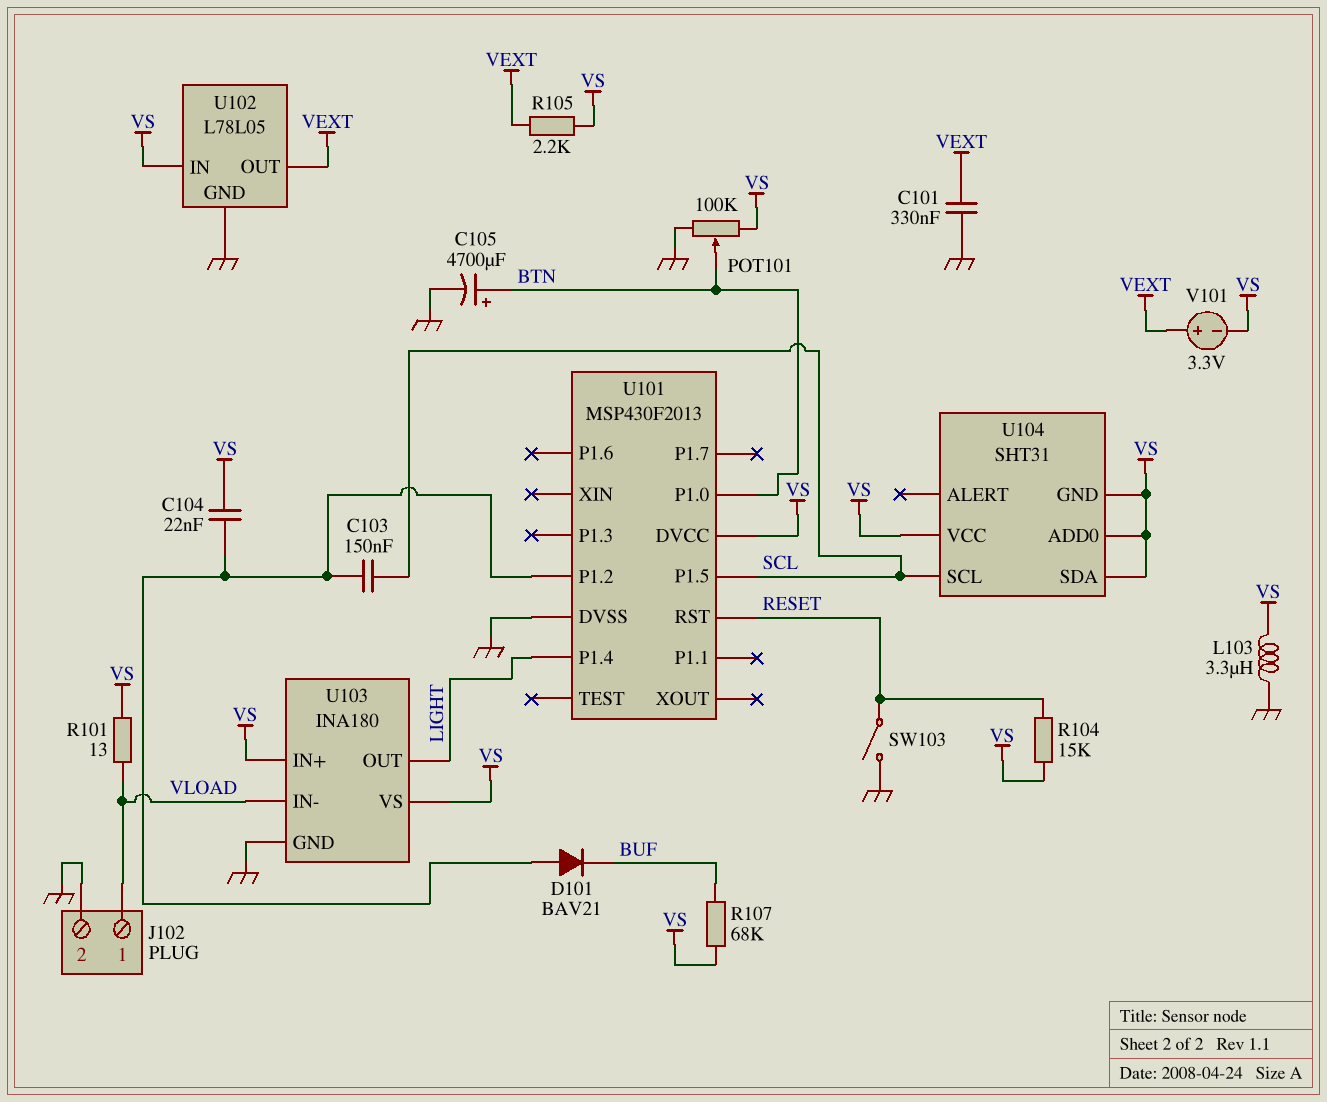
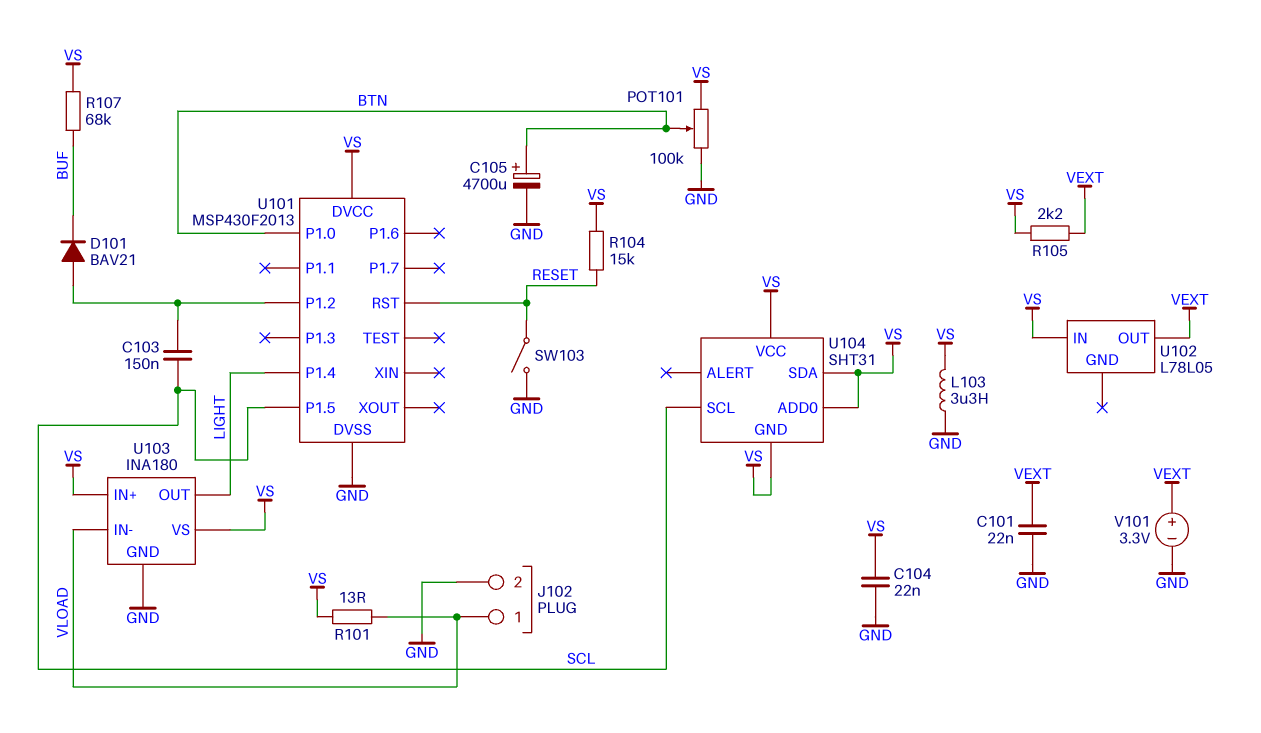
C101: 330nF (GND, VEXT) -> 22nF (GND, VEXT)
C104: 22nF (U101/P1.2, VS) -> 22nF (GND, VS)
U102 pin GND: GND -> none
V101: 3.3V (plus VEXT, minus VS) -> 3.3V (plus VEXT, minus GND)

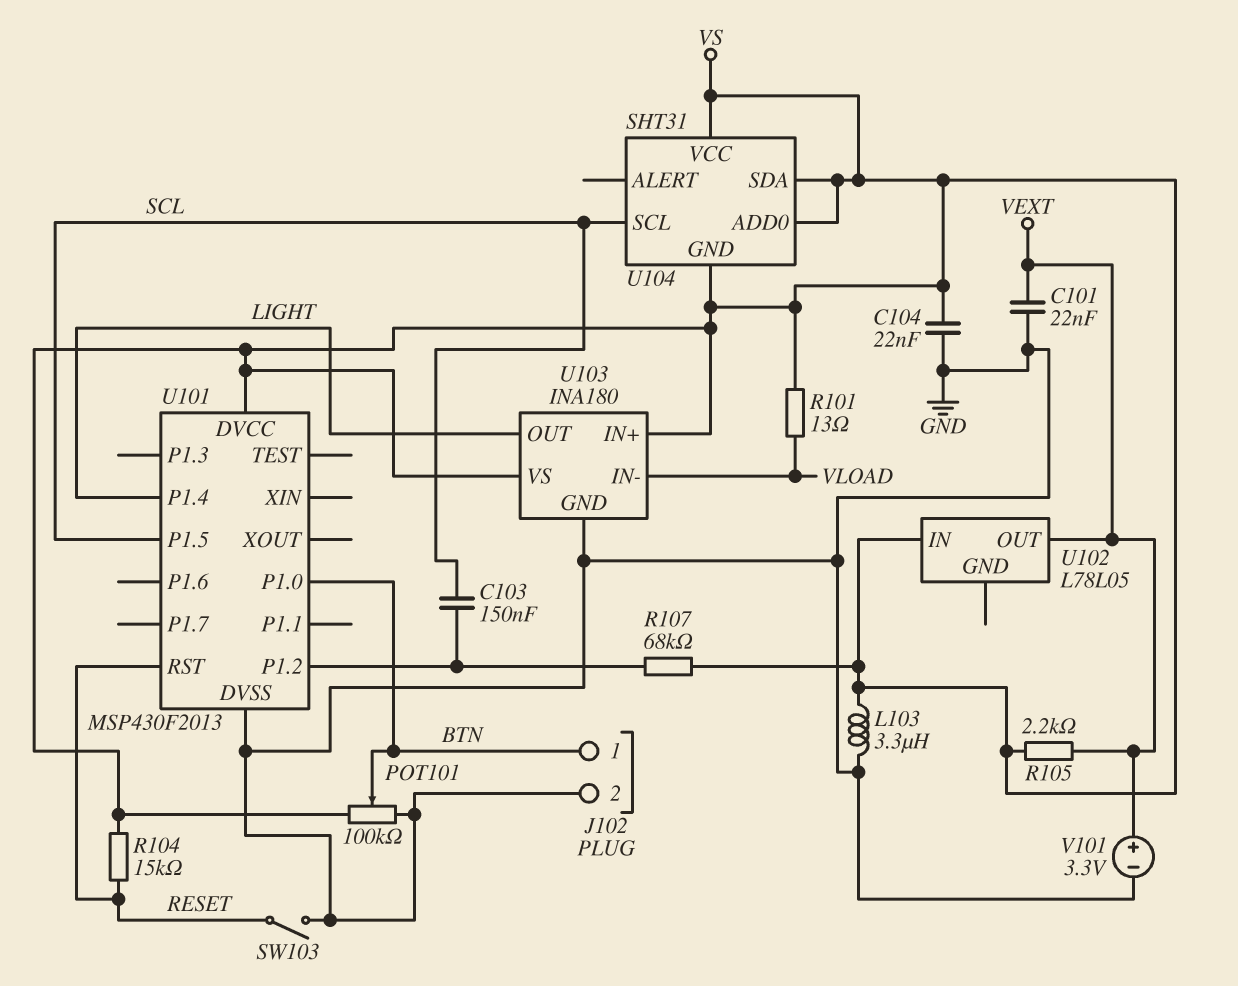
C105: 4700uF (plus BTN, minus GND) -> none
D101: diode BAV21 (A U101/P1.2, K BUF) -> none
J102 pin 1: VLOAD -> BTN
R107: 68k (BUF, VS) -> 68k (U101/P1.2, VS)

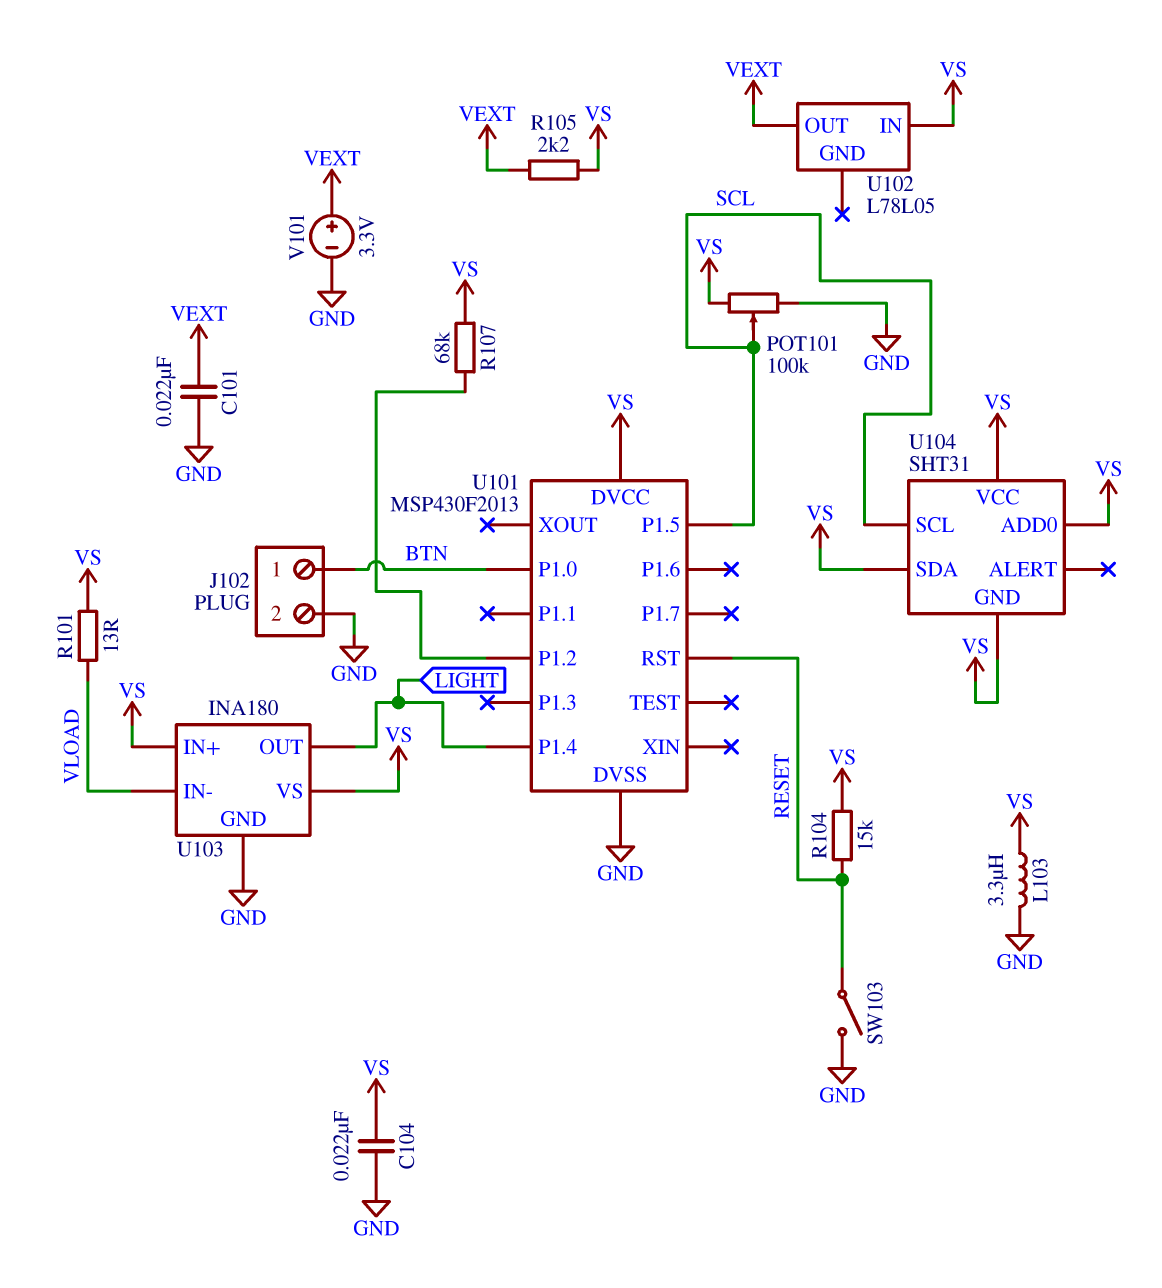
C103: 150nF (SCL, U101/P1.2) -> none
POT101: 100k (GND, VS, wiper BTN) -> 100k (GND, VS, wiper SCL)

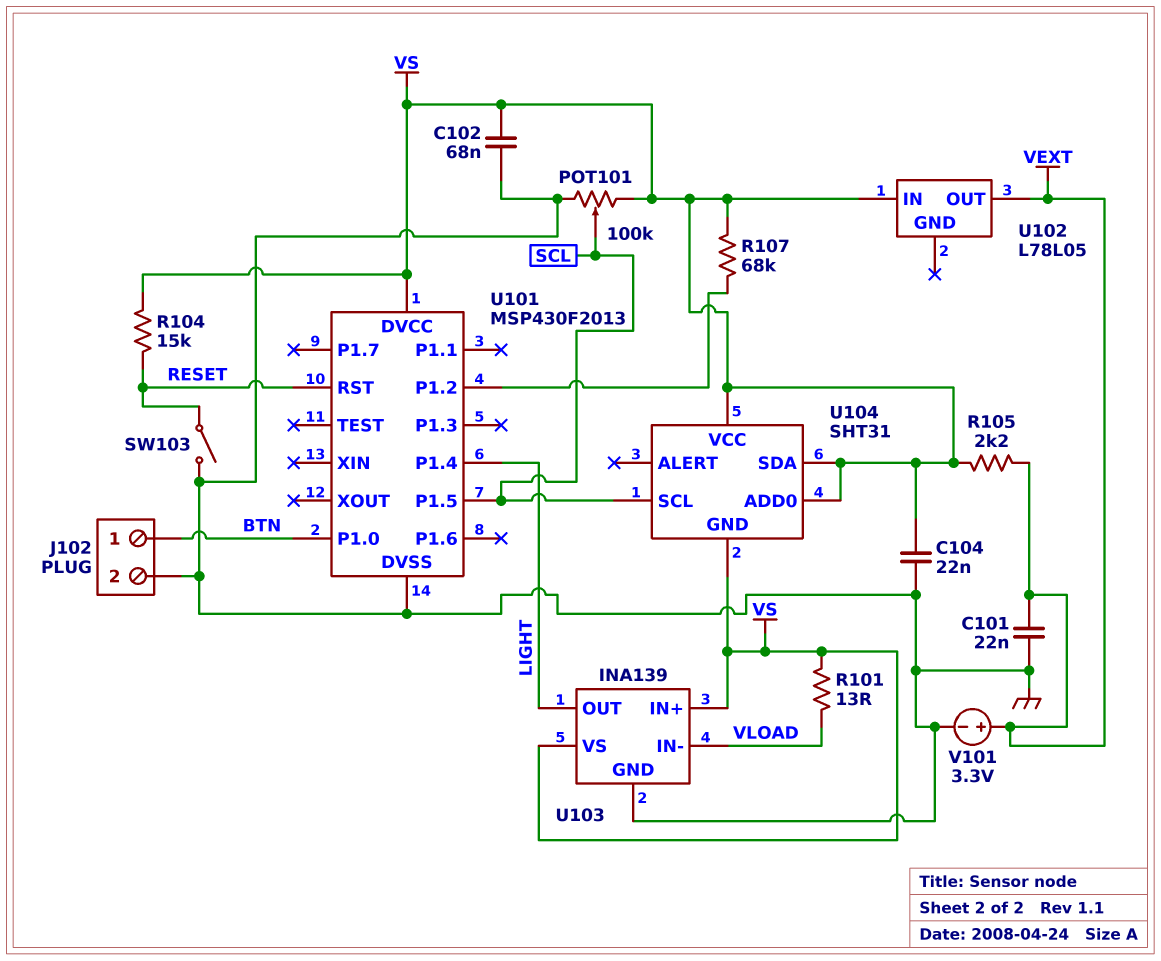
C102: none -> 68nF (GND, VS)
L103: 3.3uH (GND, VS) -> none
U103: INA180 -> INA139

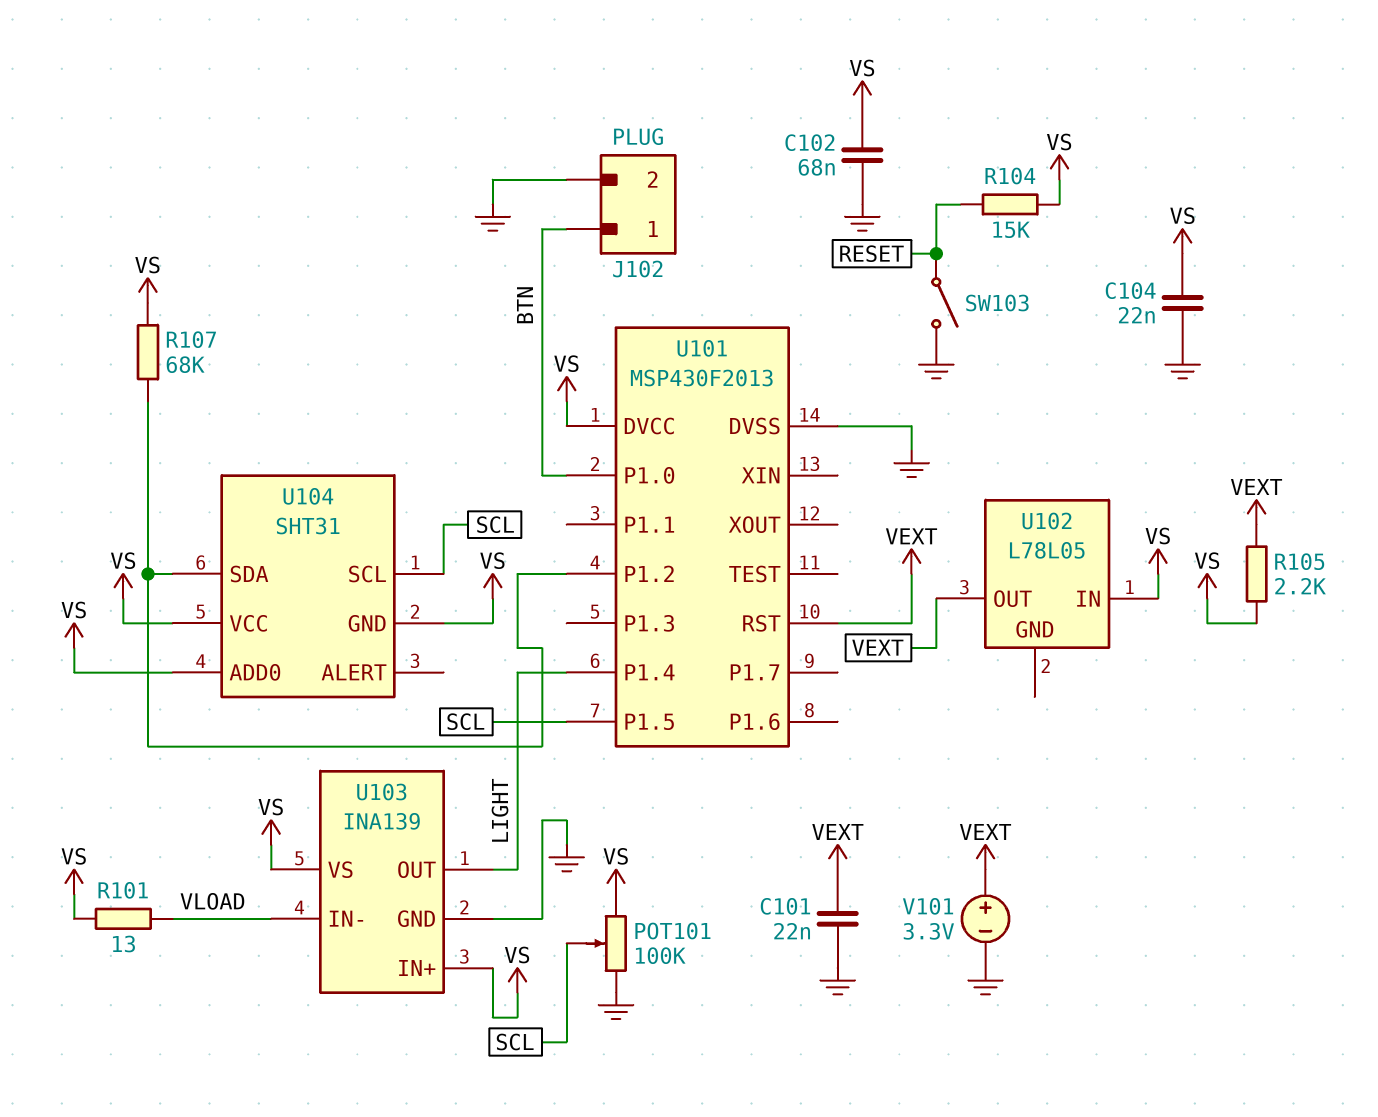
U101 pin RST: RESET -> VEXT
U104 pin SDA: VS -> U101/P1.2

